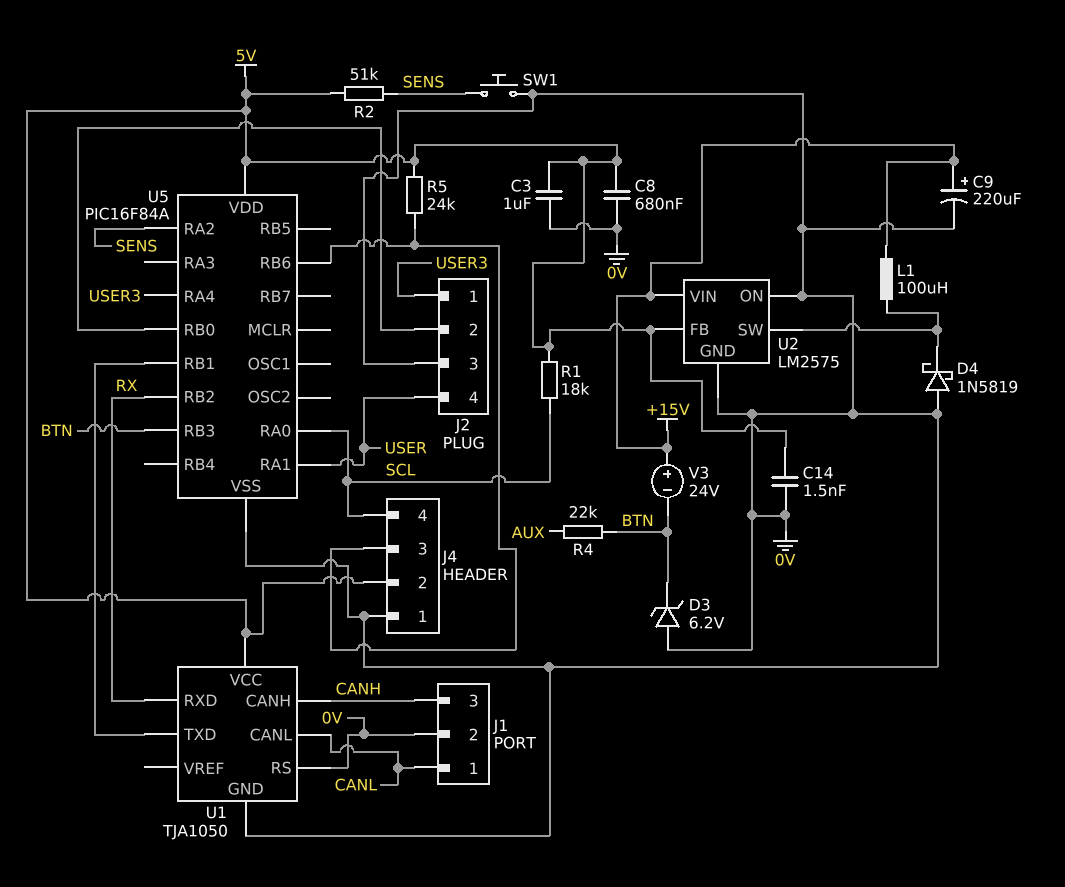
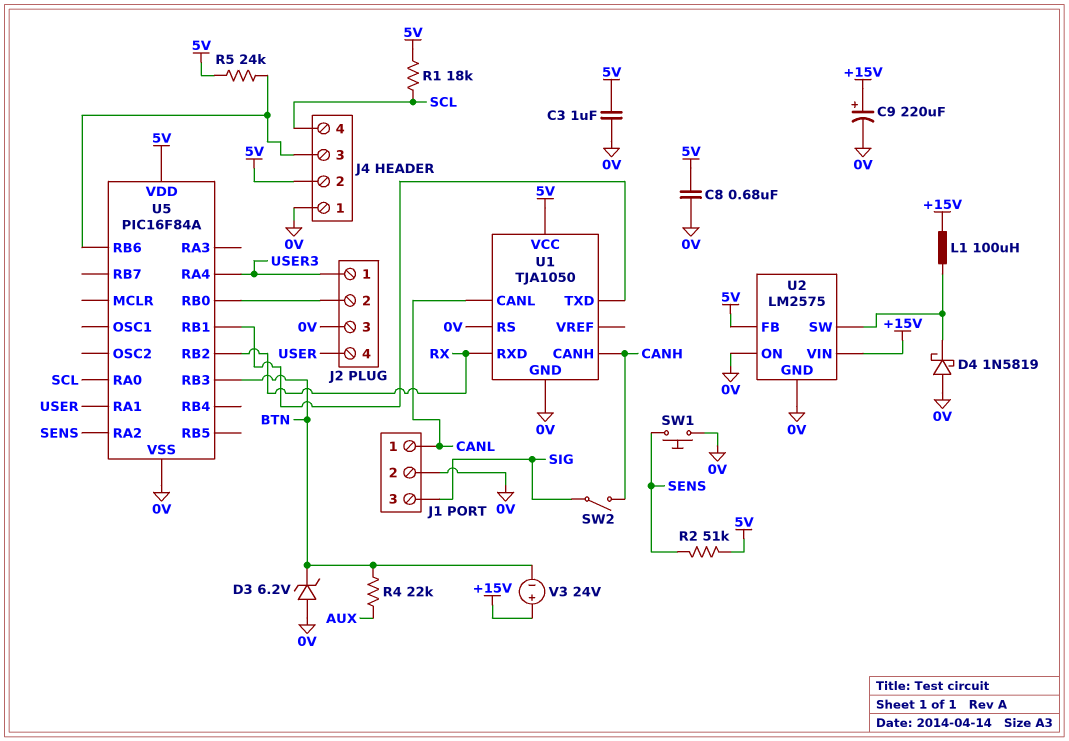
C14: 1.5nF (0V, 5V) -> none
J1 pin 3: CANH -> SIG
SW2: none -> switch (CANH, SIG)

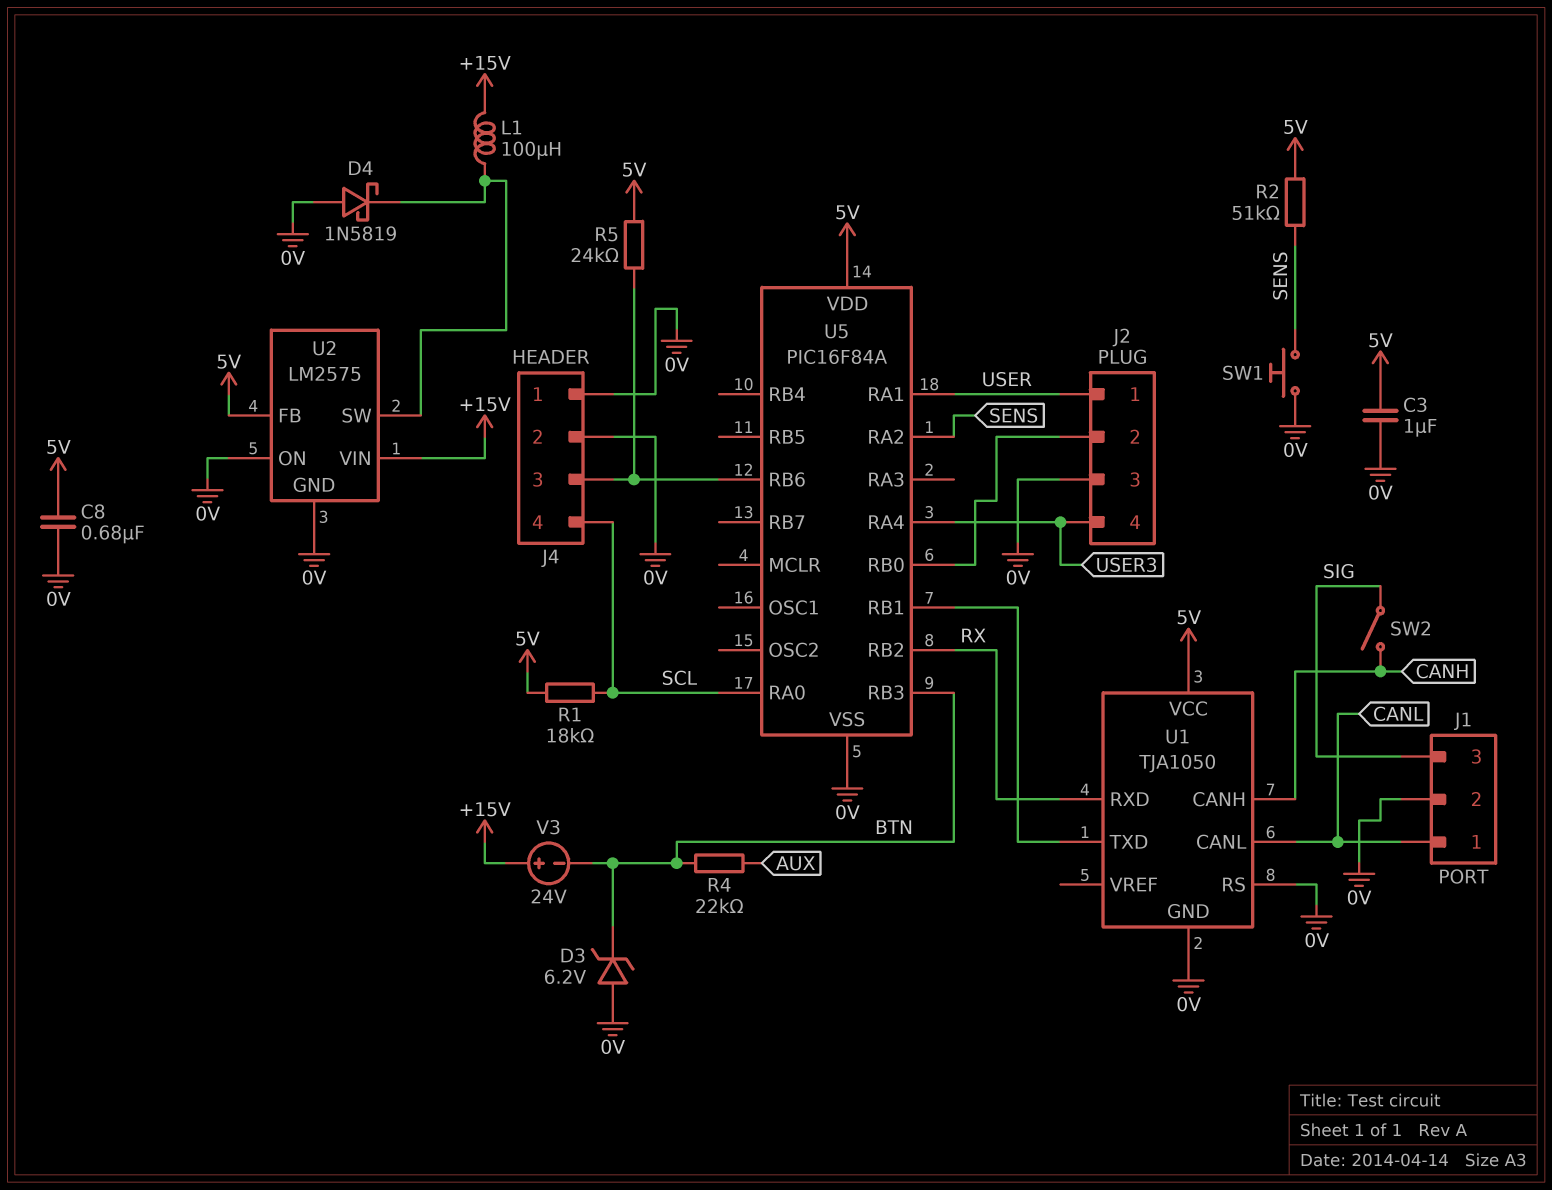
C9: 220uF (plus +15V, minus 0V) -> none
J2 pin 1: USER3 -> USER
J2 pin 4: USER -> USER3
J4 pin 2: 5V -> 0V

